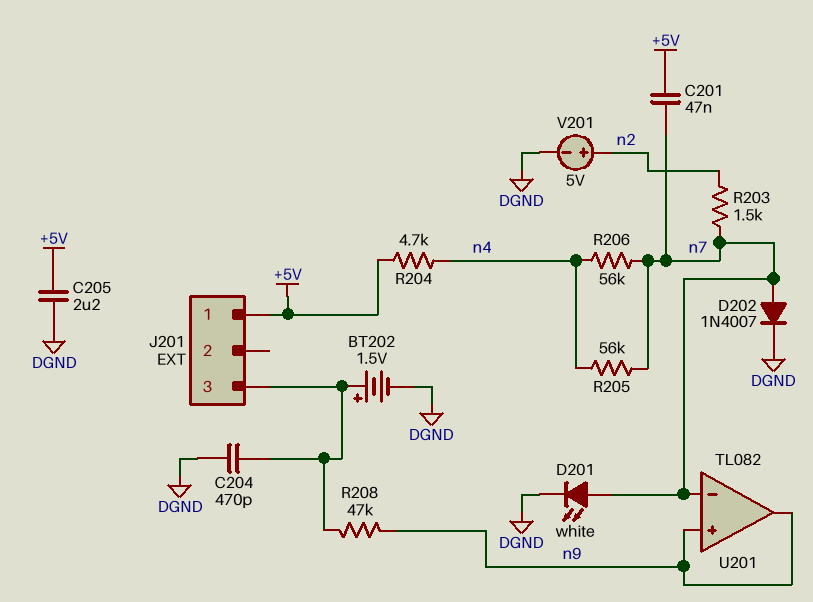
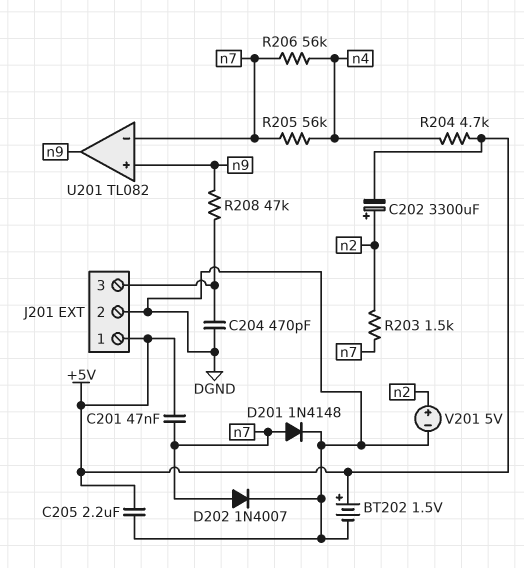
BT202: 1.5V (plus J201/3, minus DGND) -> 1.5V (plus +5V, minus DGND)
C202: none -> 3300uF (plus n2, minus +5V)
D201: LED white (A n7, K DGND) -> diode 1N4148 (A n7, K DGND)
J201 pin 2: none -> DGND

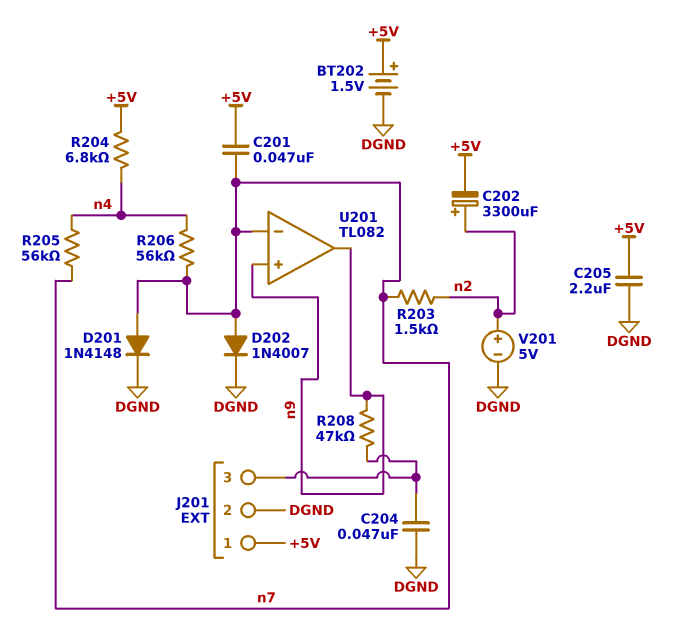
C204: 470pF (DGND, J201/3) -> 47nF (DGND, J201/3)
R204: 4.7k (+5V, n4) -> 6.8k (+5V, n4)

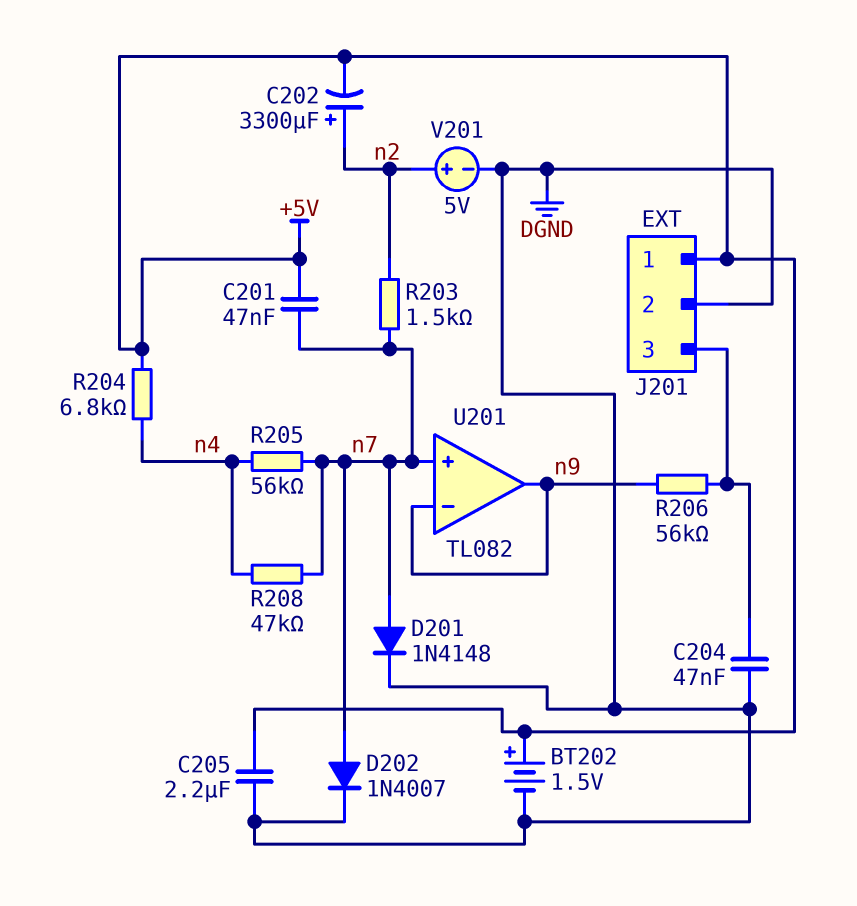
R206: 56k (n4, n7) -> 56k (J201/3, n9)
R208: 47k (J201/3, n9) -> 47k (n4, n7)
U201 pin in+: n9 -> n7
U201 pin in-: n7 -> n9

